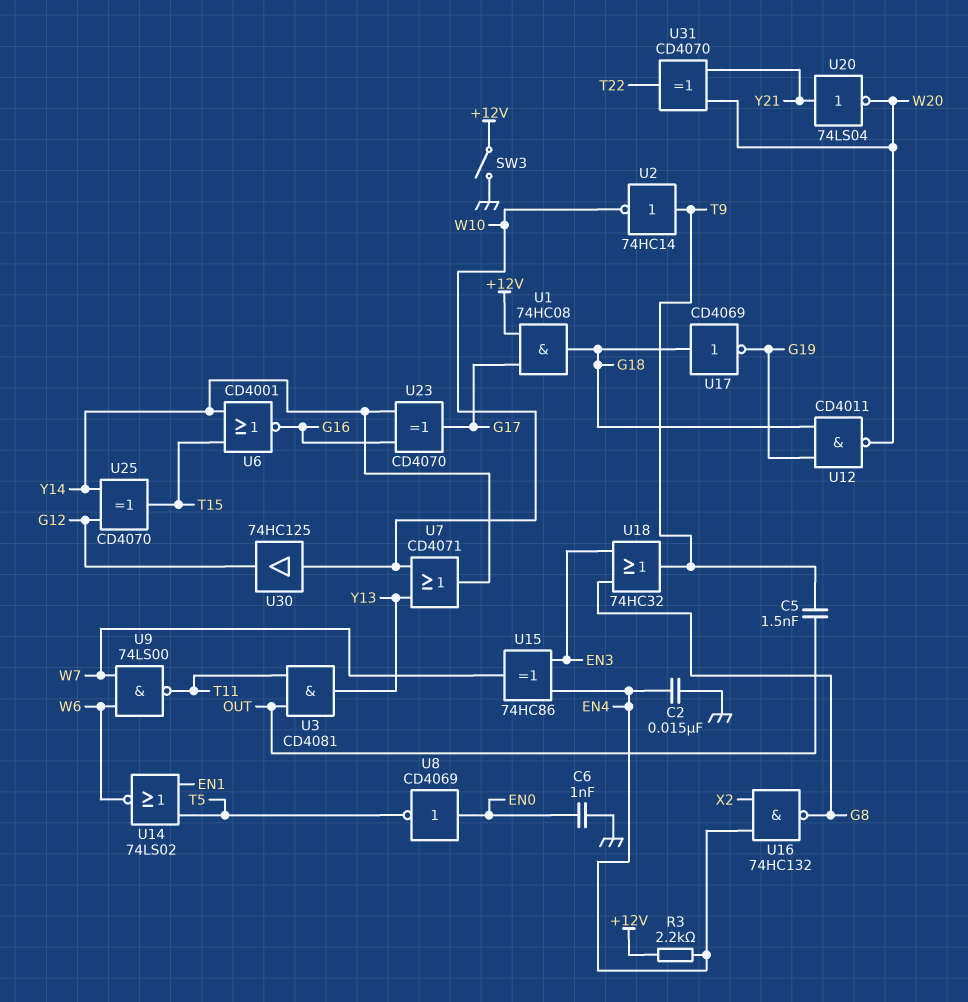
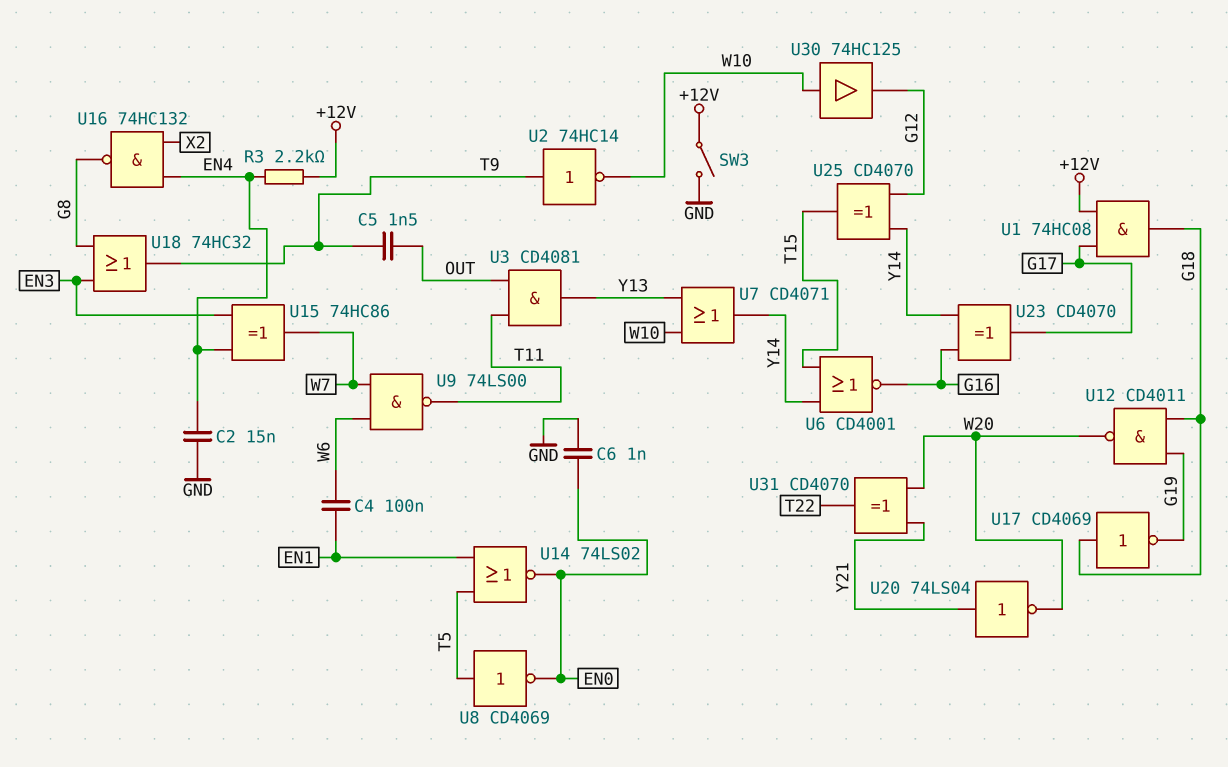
C4: none -> 100nF (EN1, W6)
U8: NOT CD4069 (in EN0, out T5) -> NOT CD4069 (in T5, out EN0)
U14: NOR 74LS02 (in EN1, in T5, out W6) -> NOR 74LS02 (in EN1, in T5, out EN0)

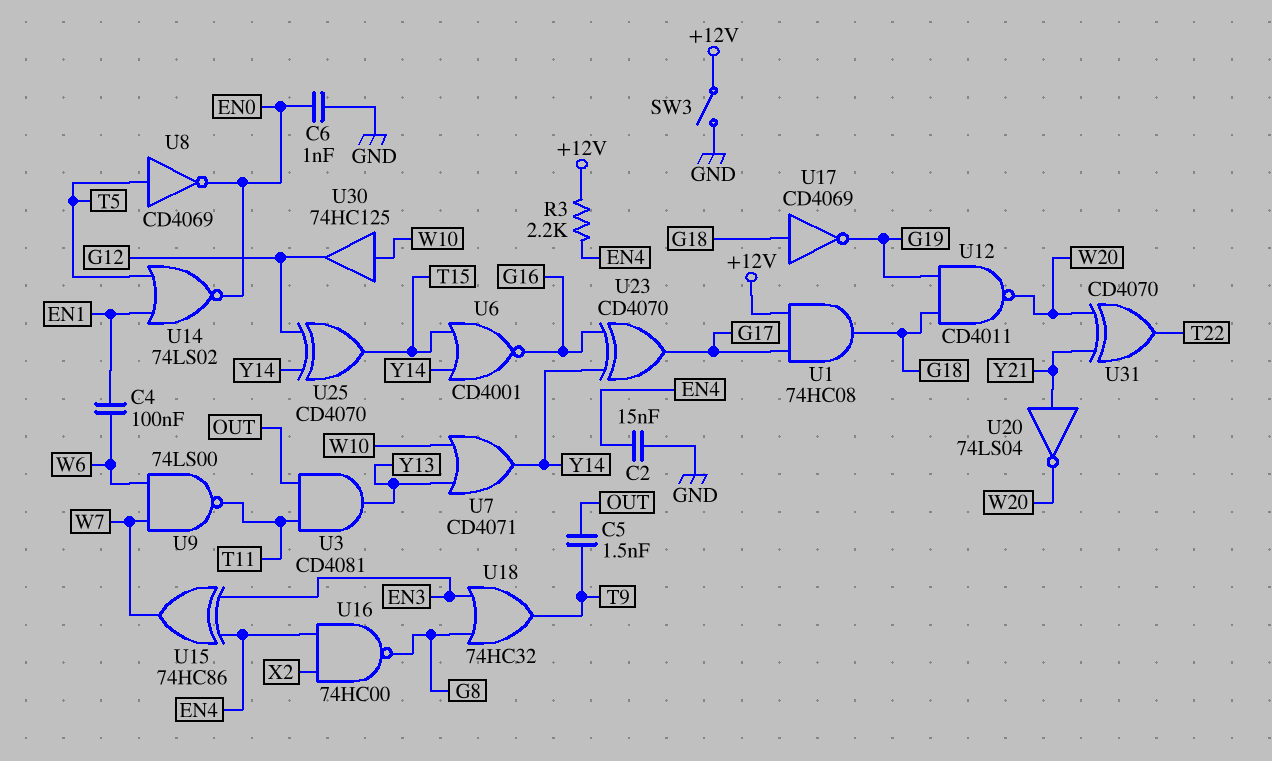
U2: NOT 74HC14 (in T9, out W10) -> none
U16: NAND 74HC132 (in EN4, in X2, out G8) -> NAND 74HC00 (in EN4, in X2, out G8)

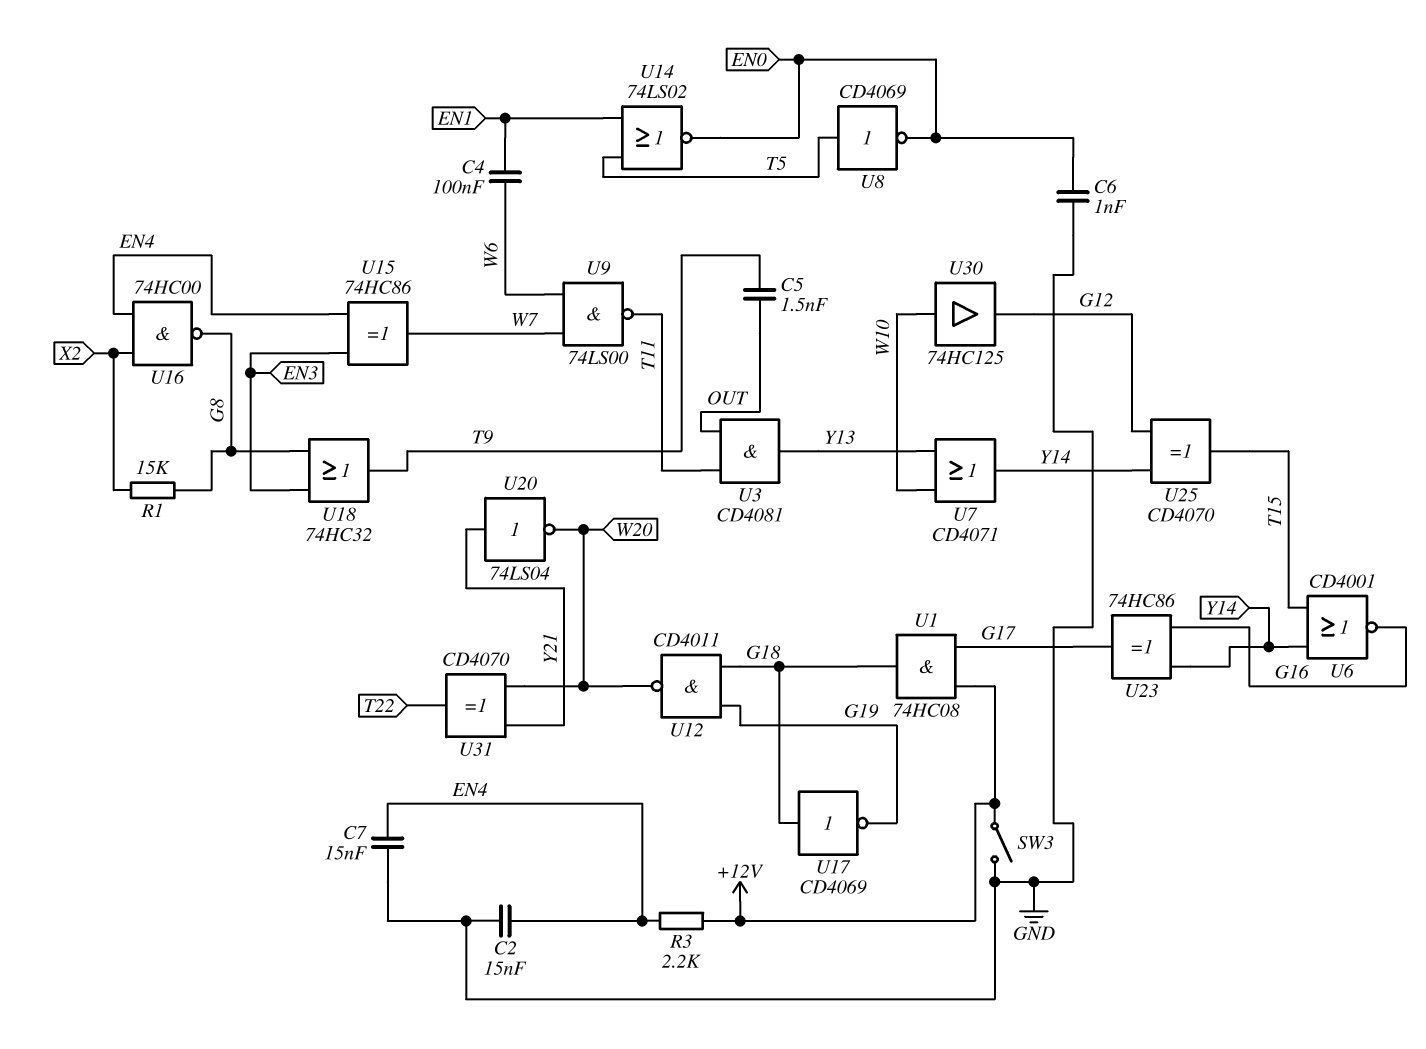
C7: none -> 15nF (EN4, GND)
R1: none -> 15k (G8, X2)
U23: XOR CD4070 (in G16, in Y14, out G17) -> XOR 74HC86 (in G16, in Y14, out G17)

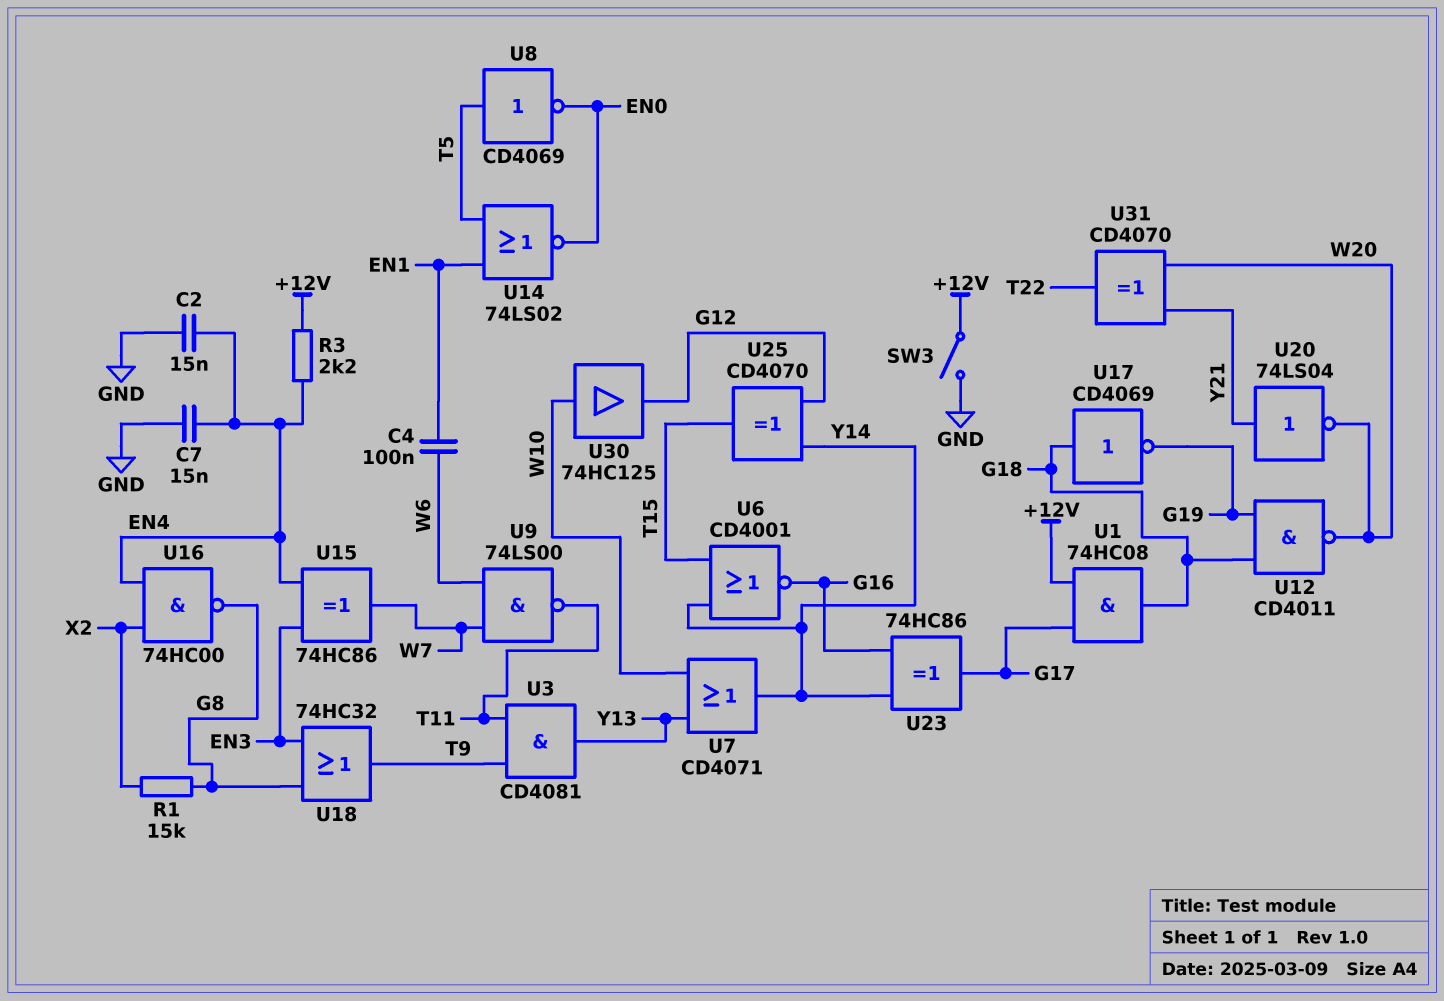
C5: 1.5nF (OUT, T9) -> none
C6: 1nF (EN0, GND) -> none
U3: AND CD4081 (in OUT, in T11, out Y13) -> AND CD4081 (in T9, in T11, out Y13)

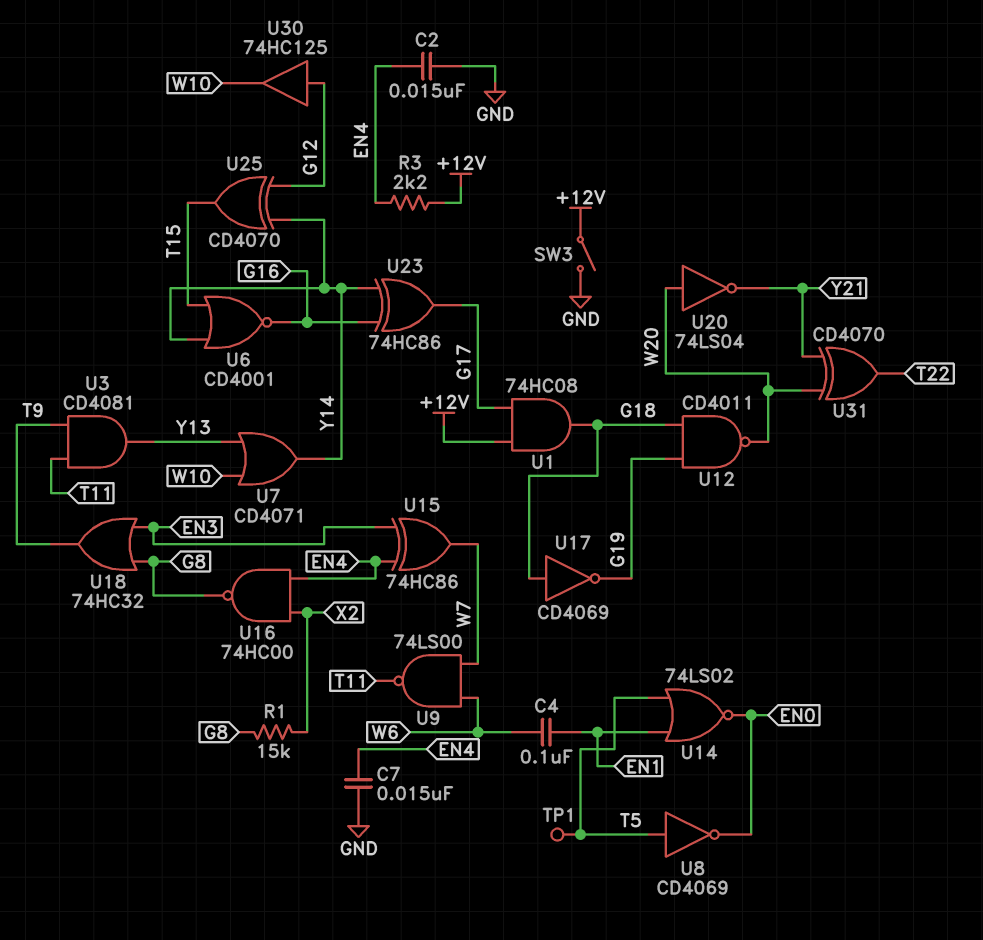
TP1: none -> test point (T5)
U20: NOT 74LS04 (in Y21, out W20) -> NOT 74LS04 (in W20, out Y21)
U30: buffer 74HC125 (in W10, out G12) -> buffer 74HC125 (in G12, out W10)

